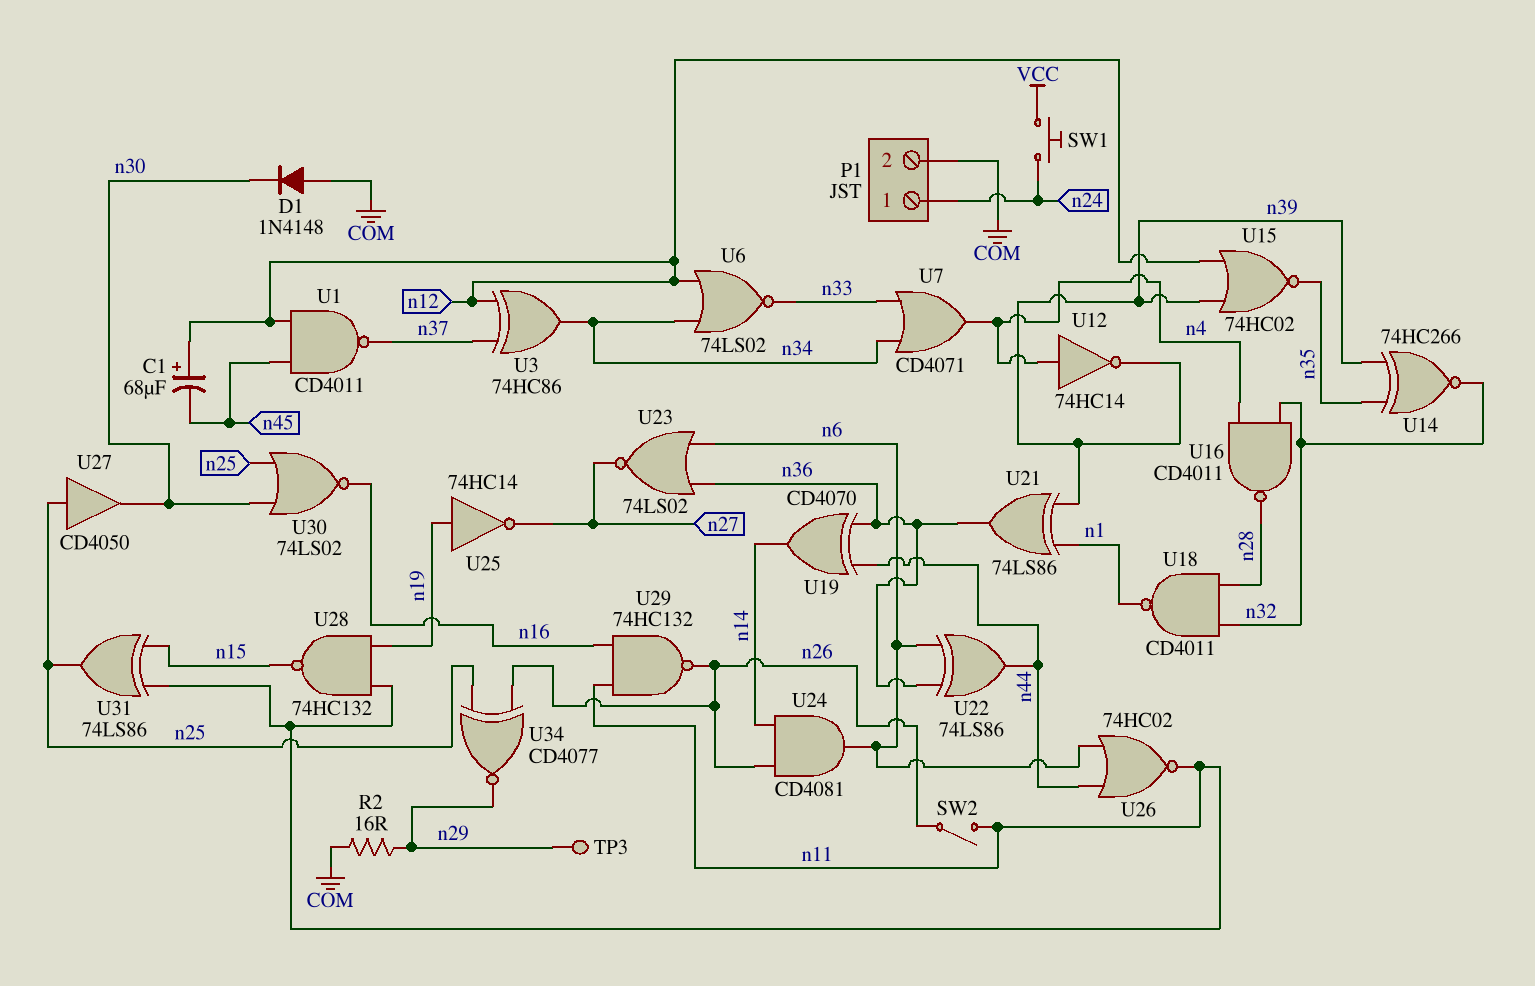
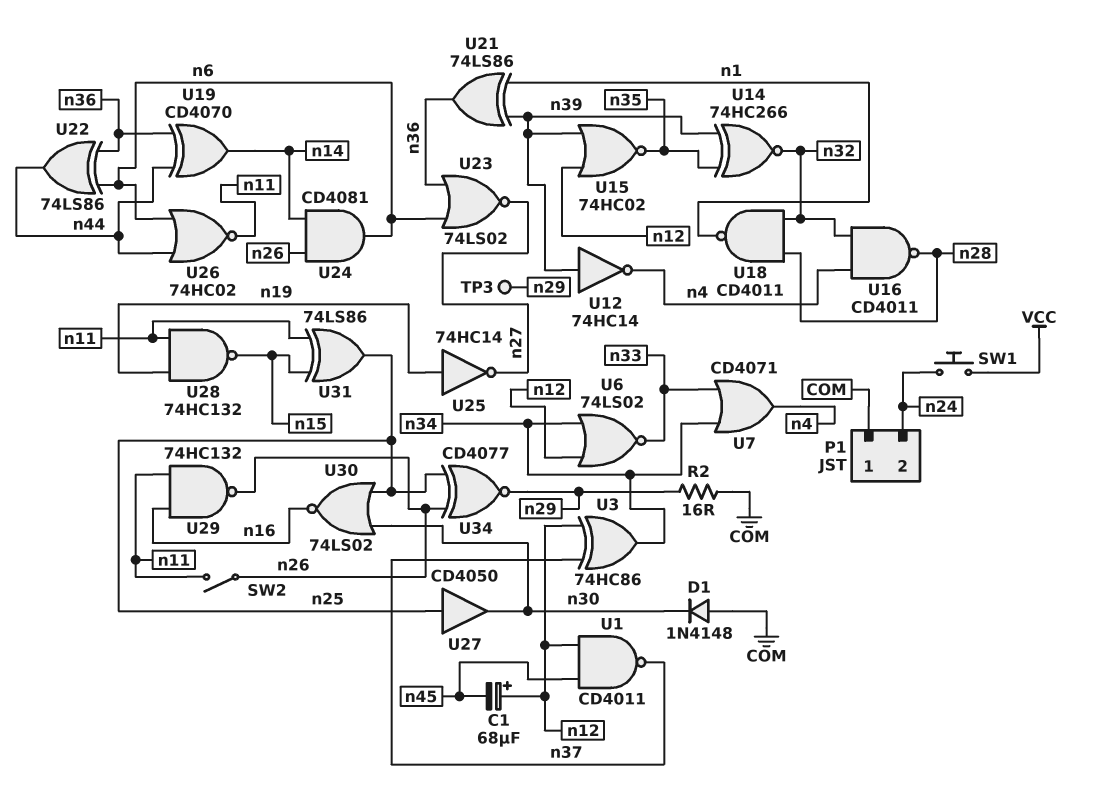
P1 pin 1: n24 -> COM
P1 pin 2: COM -> n24
U12: NOT 74HC14 (in n4, out n39) -> NOT 74HC14 (in n39, out n4)

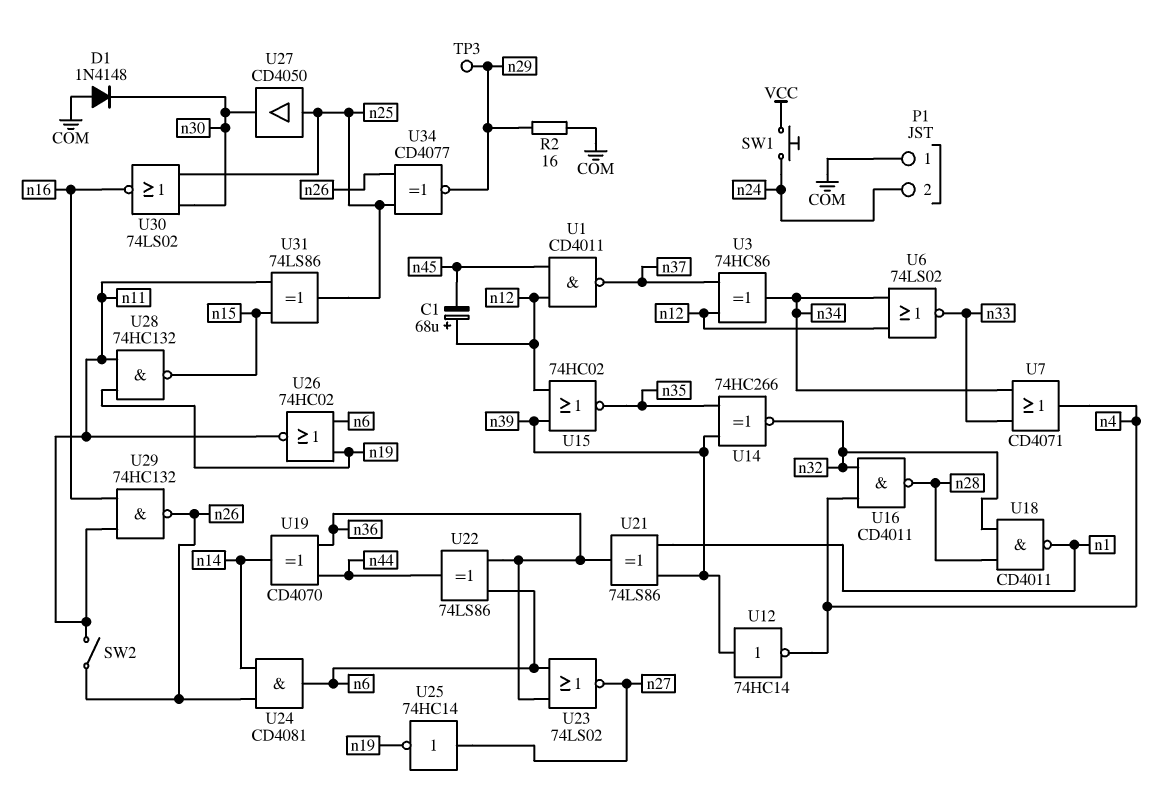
U25: NOT 74HC14 (in n19, out n27) -> NOT 74HC14 (in n27, out n19)
U26: NOR 74HC02 (in n6, in n44, out n11) -> NOR 74HC02 (in n6, in n19, out n11)

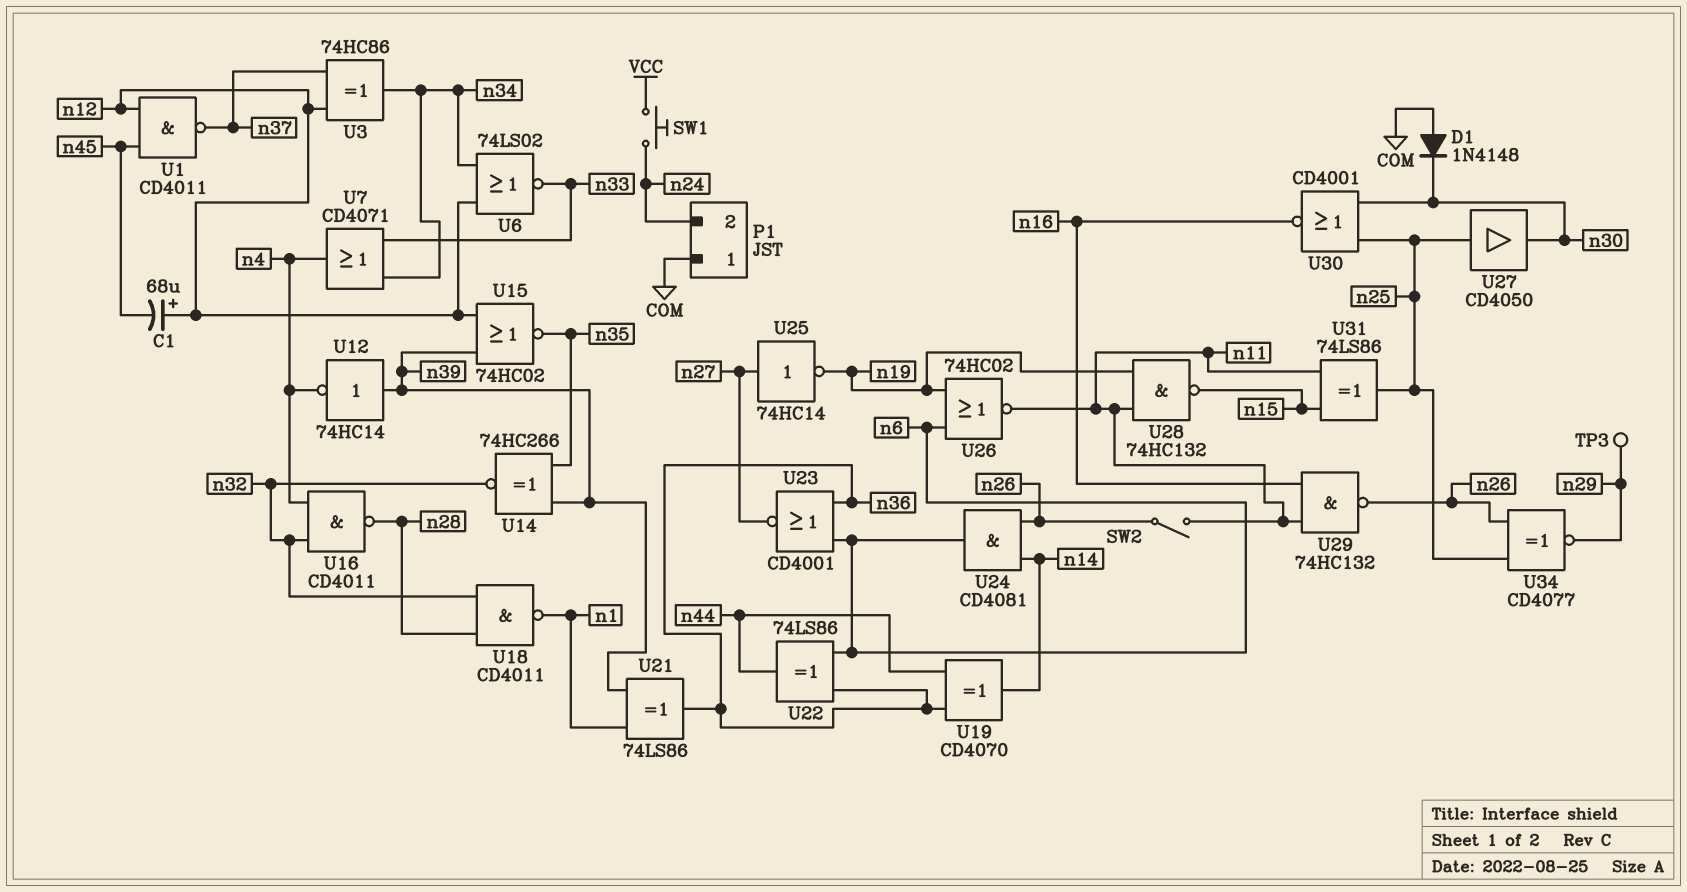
R2: 16 (COM, n29) -> none
U23: NOR 74LS02 (in n6, in n36, out n27) -> NOR CD4001 (in n6, in n36, out n27)
U30: NOR 74LS02 (in n25, in n30, out n16) -> NOR CD4001 (in n25, in n30, out n16)

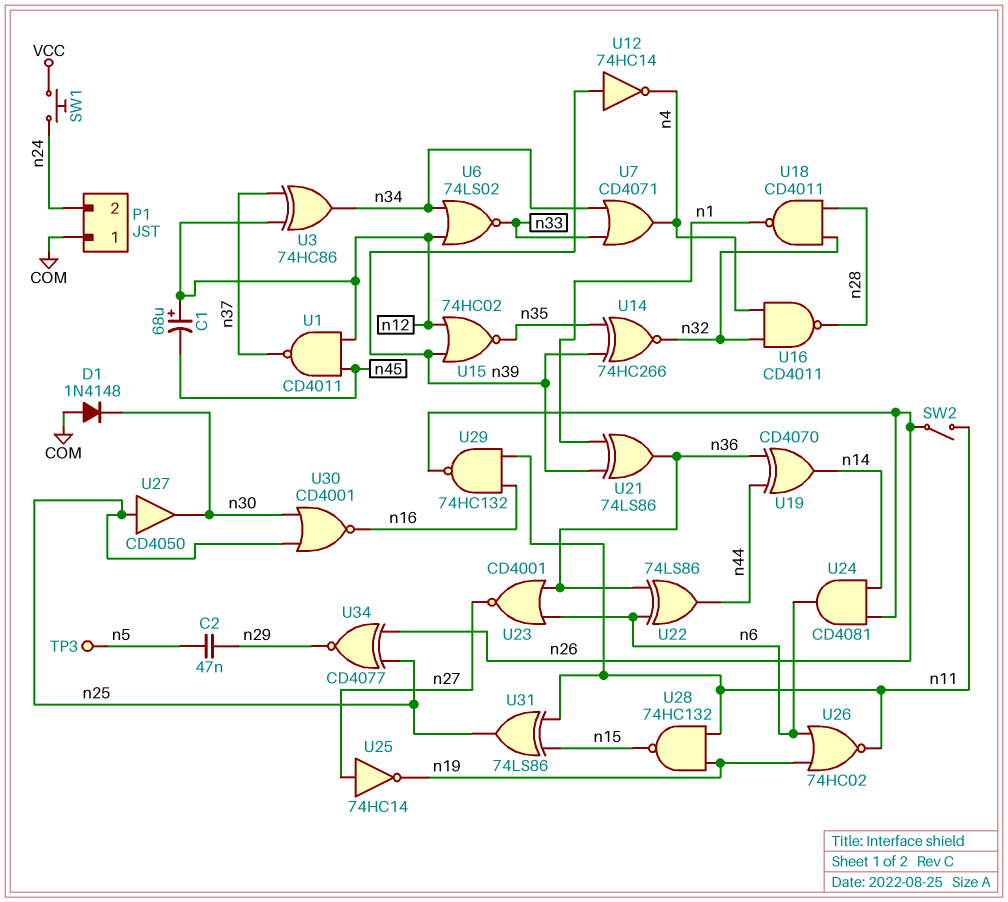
C2: none -> 47nF (n5, n29)
TP3: test point (n29) -> test point (n5)

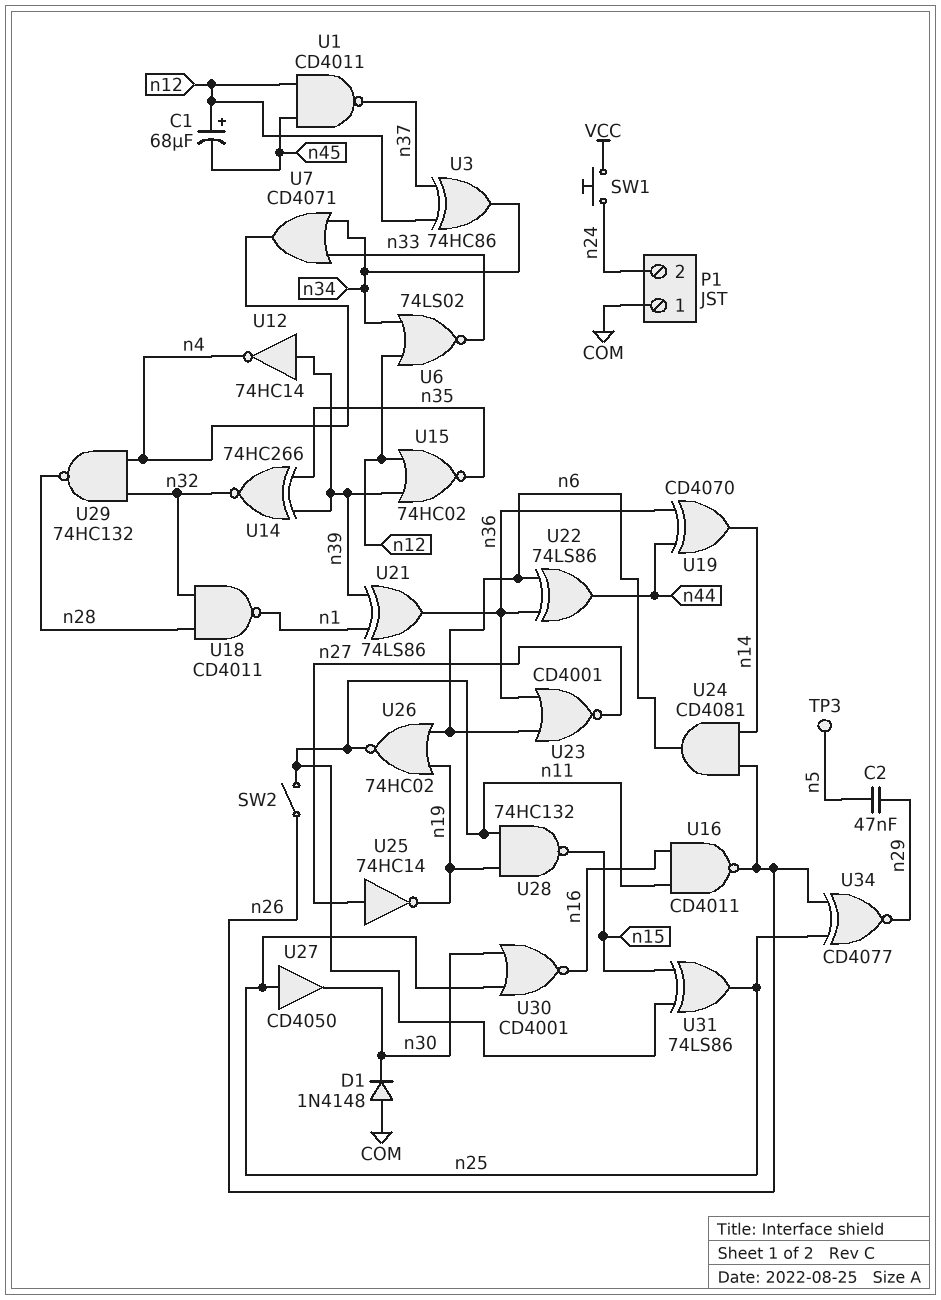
U16: NAND CD4011 (in n4, in n32, out n28) -> NAND CD4011 (in n11, in n16, out n26)
U29: NAND 74HC132 (in n11, in n16, out n26) -> NAND 74HC132 (in n4, in n32, out n28)

